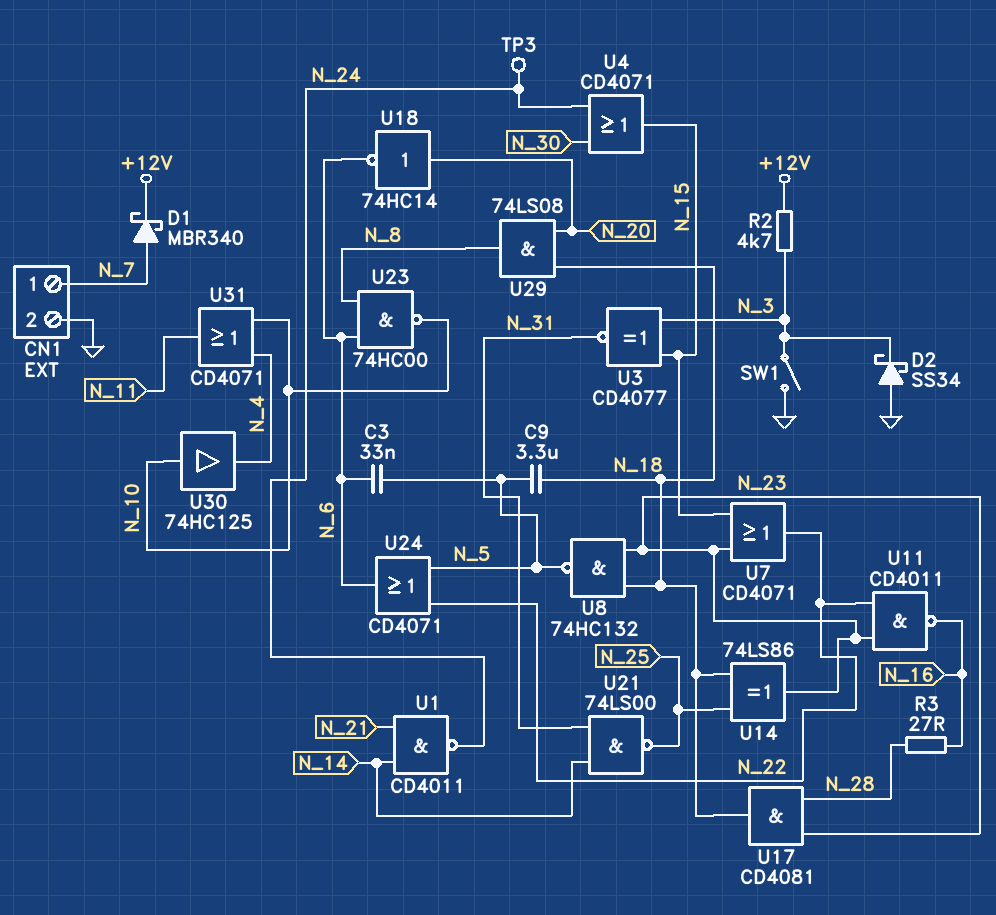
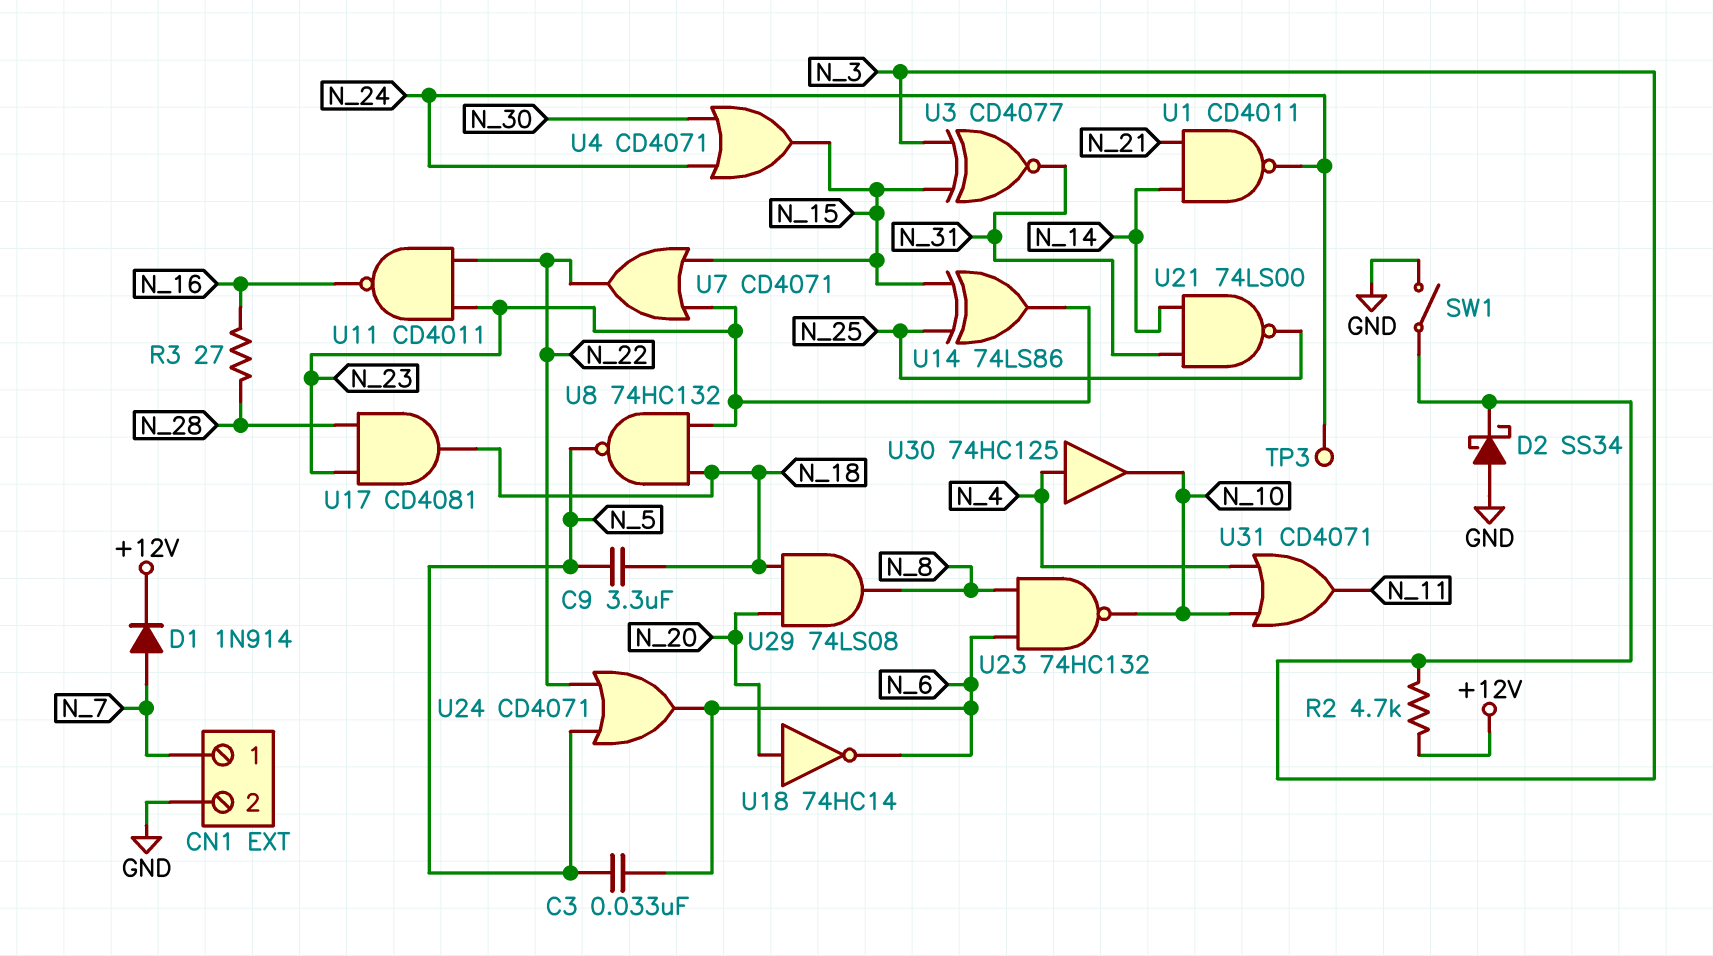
D1: schottky MBR340 (A N_7, K +12V) -> diode 1N914 (A N_7, K +12V)
U14: XOR 74LS86 (in N_18, in N_25, out N_23) -> XOR 74LS86 (in N_15, in N_25, out N_23)
U23: NAND 74HC00 (in N_6, in N_8, out N_10) -> NAND 74HC132 (in N_6, in N_8, out N_10)
U30: buffer 74HC125 (in N_10, out N_4) -> buffer 74HC125 (in N_4, out N_10)

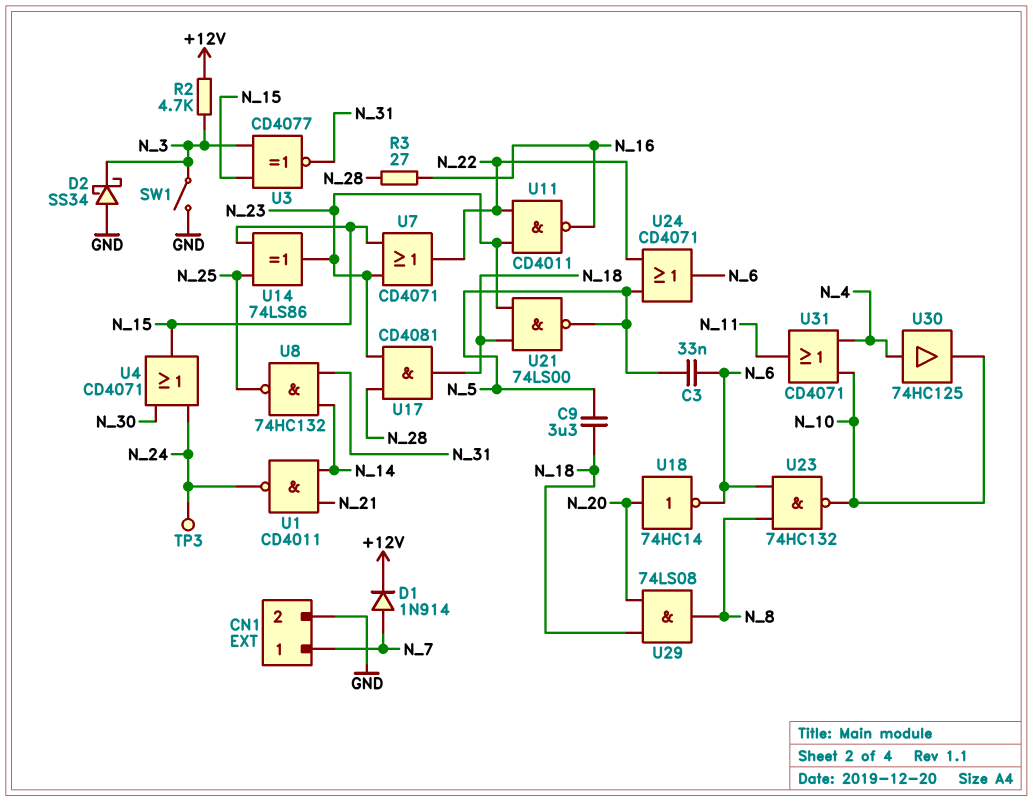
U8: NAND 74HC132 (in N_18, in N_23, out N_5) -> NAND 74HC132 (in N_14, in N_31, out N_25)
U21: NAND 74LS00 (in N_14, in N_31, out N_25) -> NAND 74LS00 (in N_18, in N_23, out N_5)

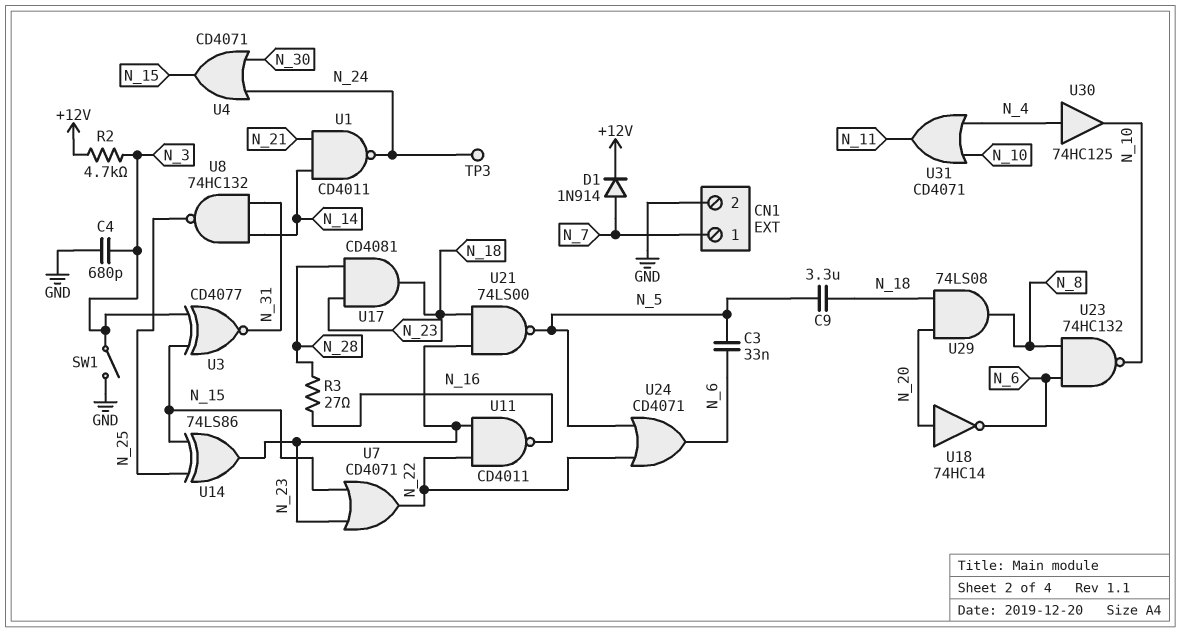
C4: none -> 680pF (GND, N_3)
D2: schottky SS34 (A GND, K N_3) -> none

